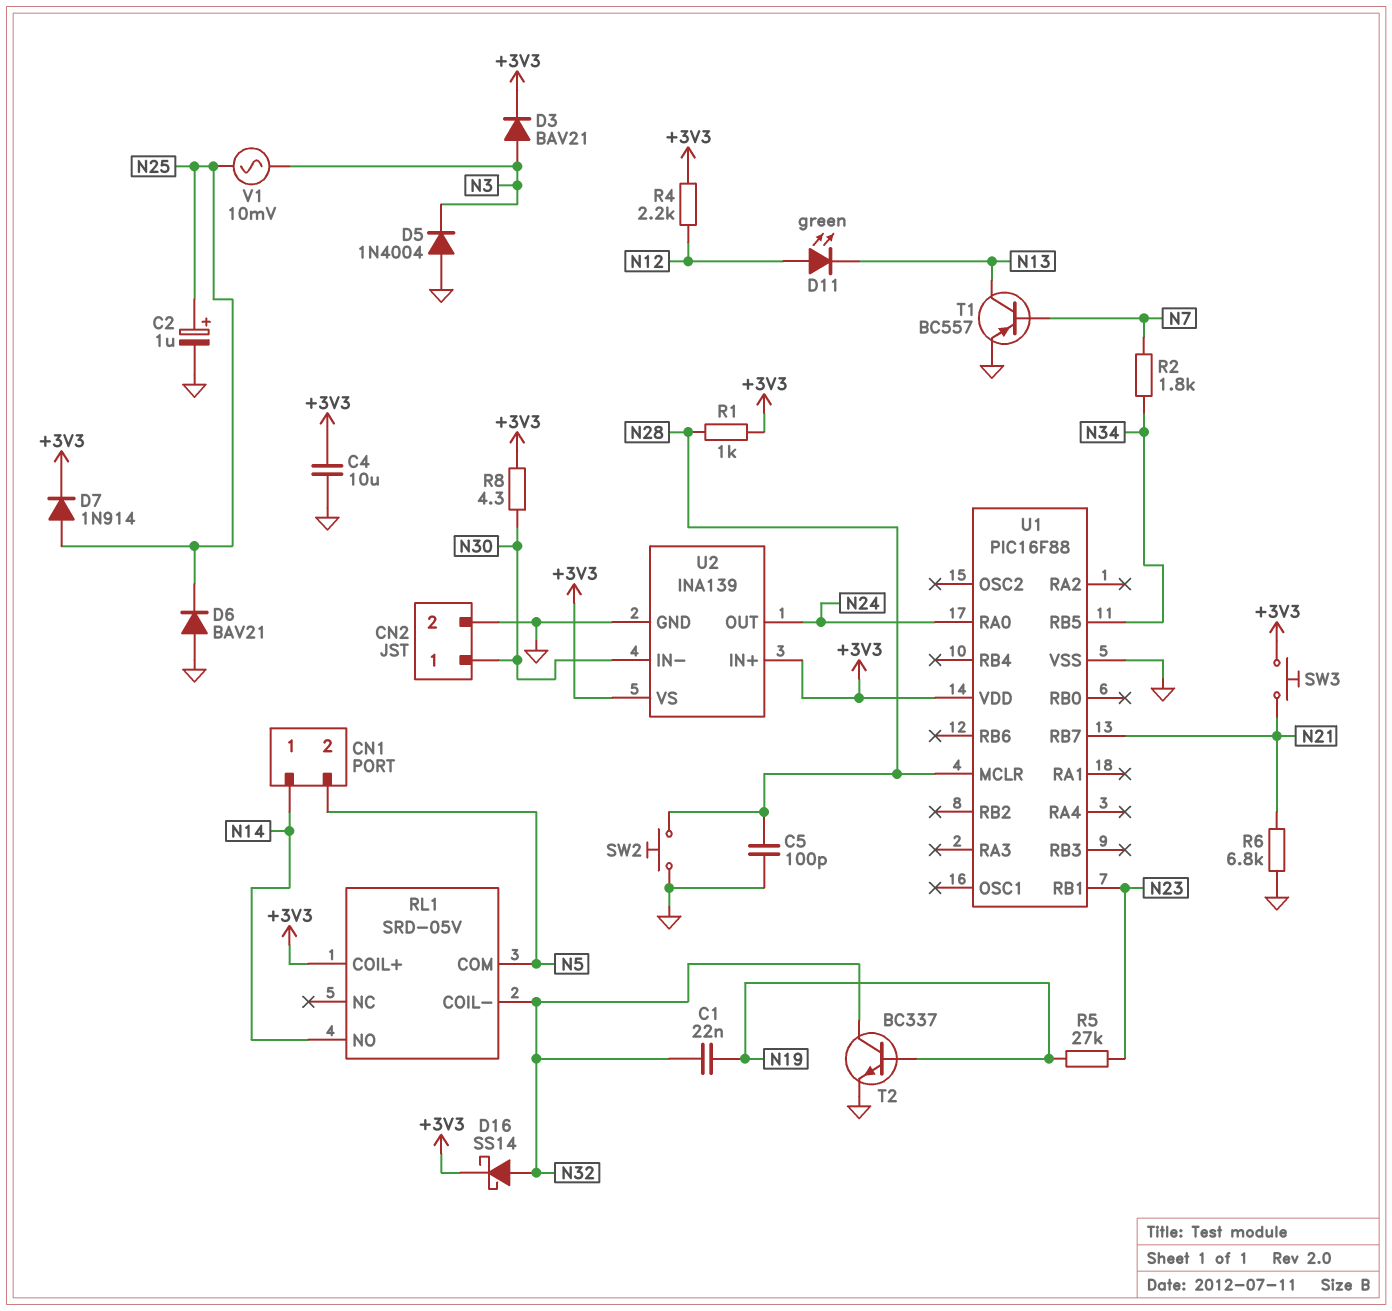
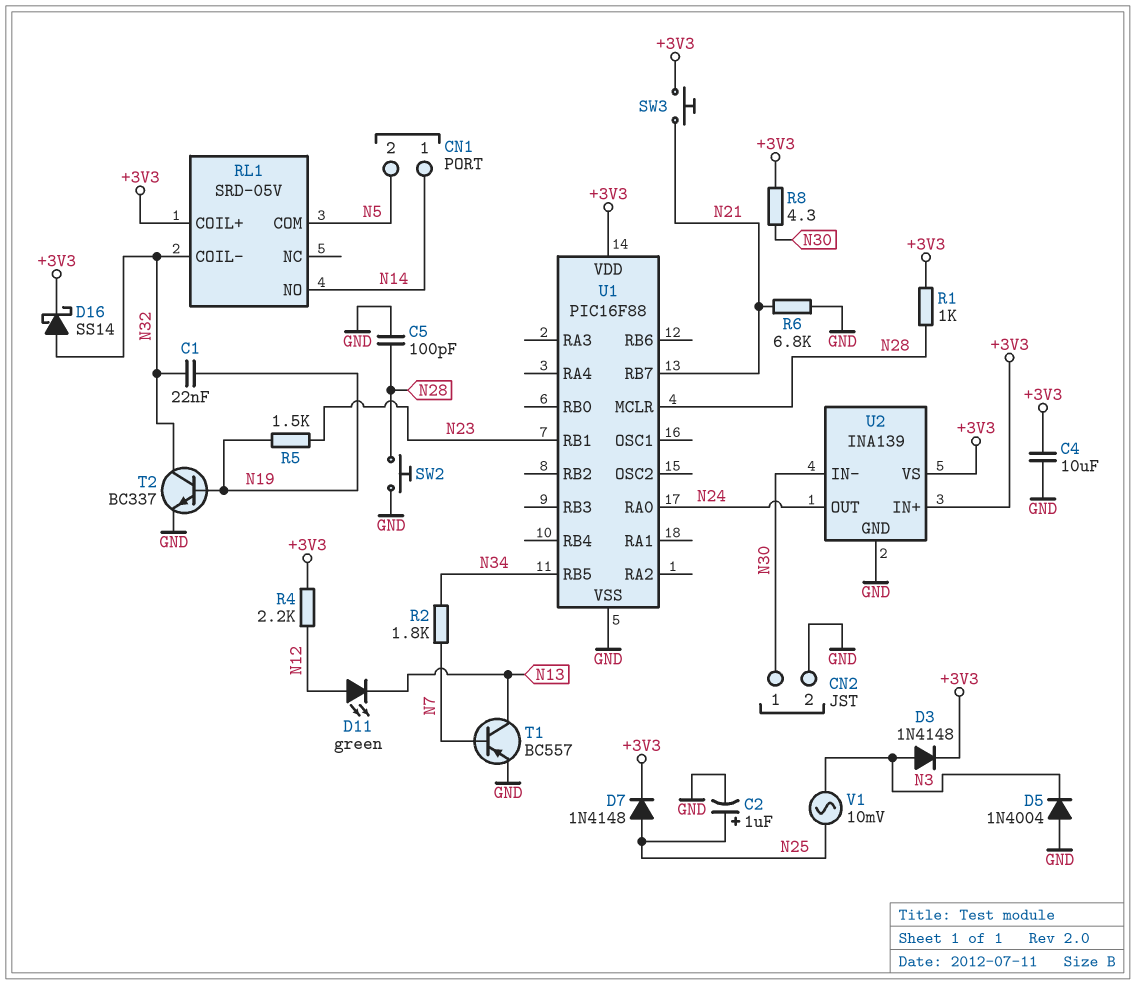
D3: diode BAV21 (A N3, K +3V3) -> diode 1N4148 (A N3, K +3V3)
D6: diode BAV21 (A GND, K N25) -> none
D7: diode 1N914 (A N25, K +3V3) -> diode 1N4148 (A N25, K +3V3)
R5: 27k (N19, N23) -> 1.5k (N19, N23)

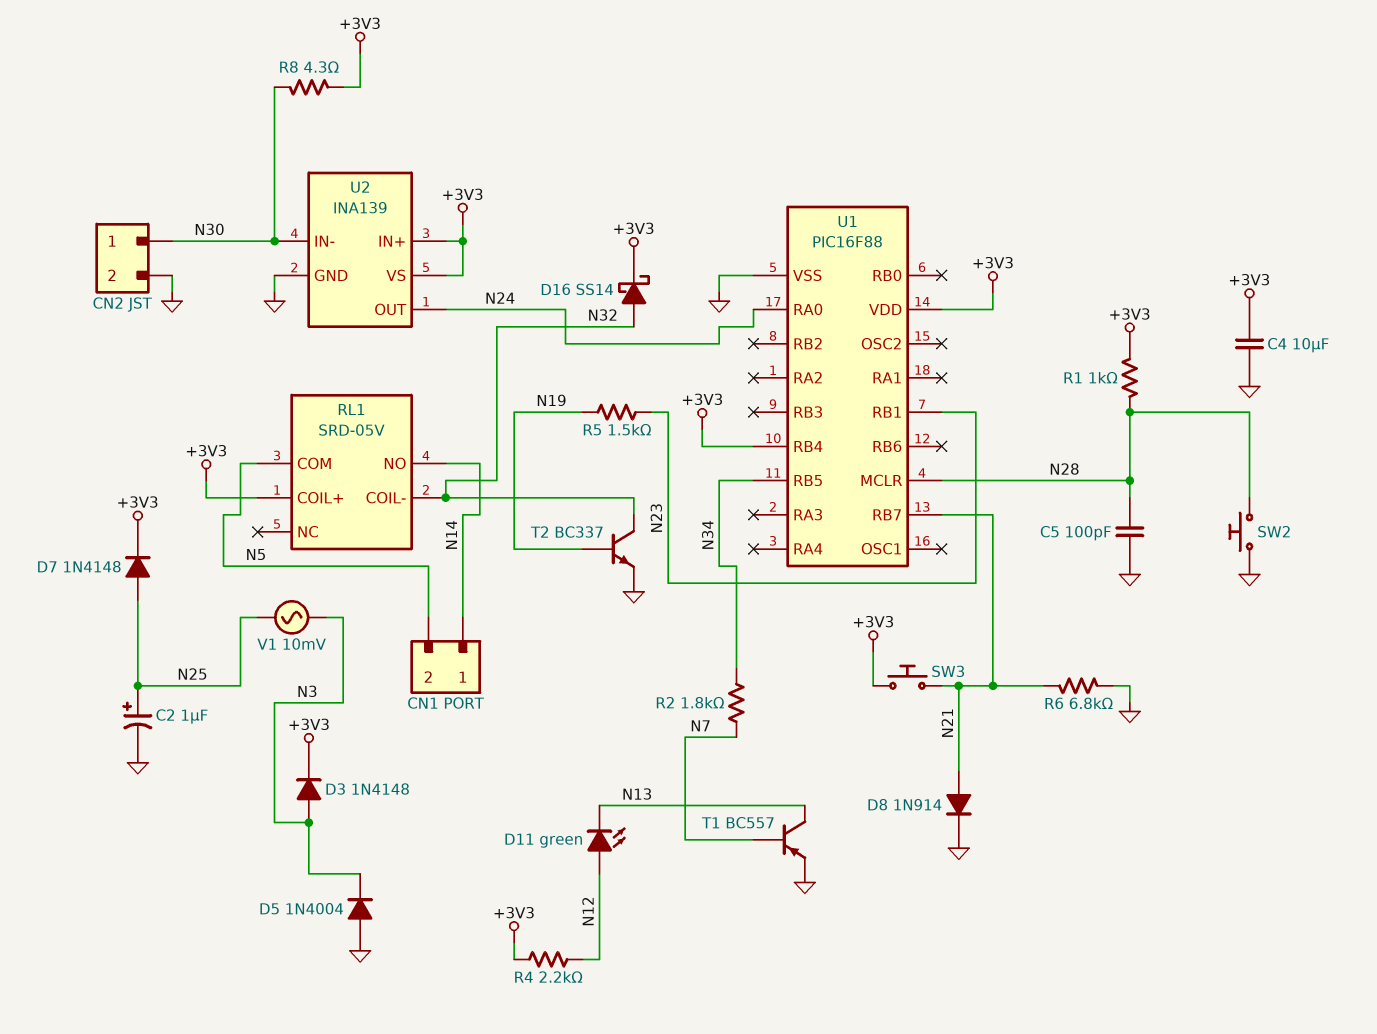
C1: 22nF (N19, N32) -> none
D8: none -> diode 1N914 (A N21, K GND)
U1 pin RB4: none -> +3V3

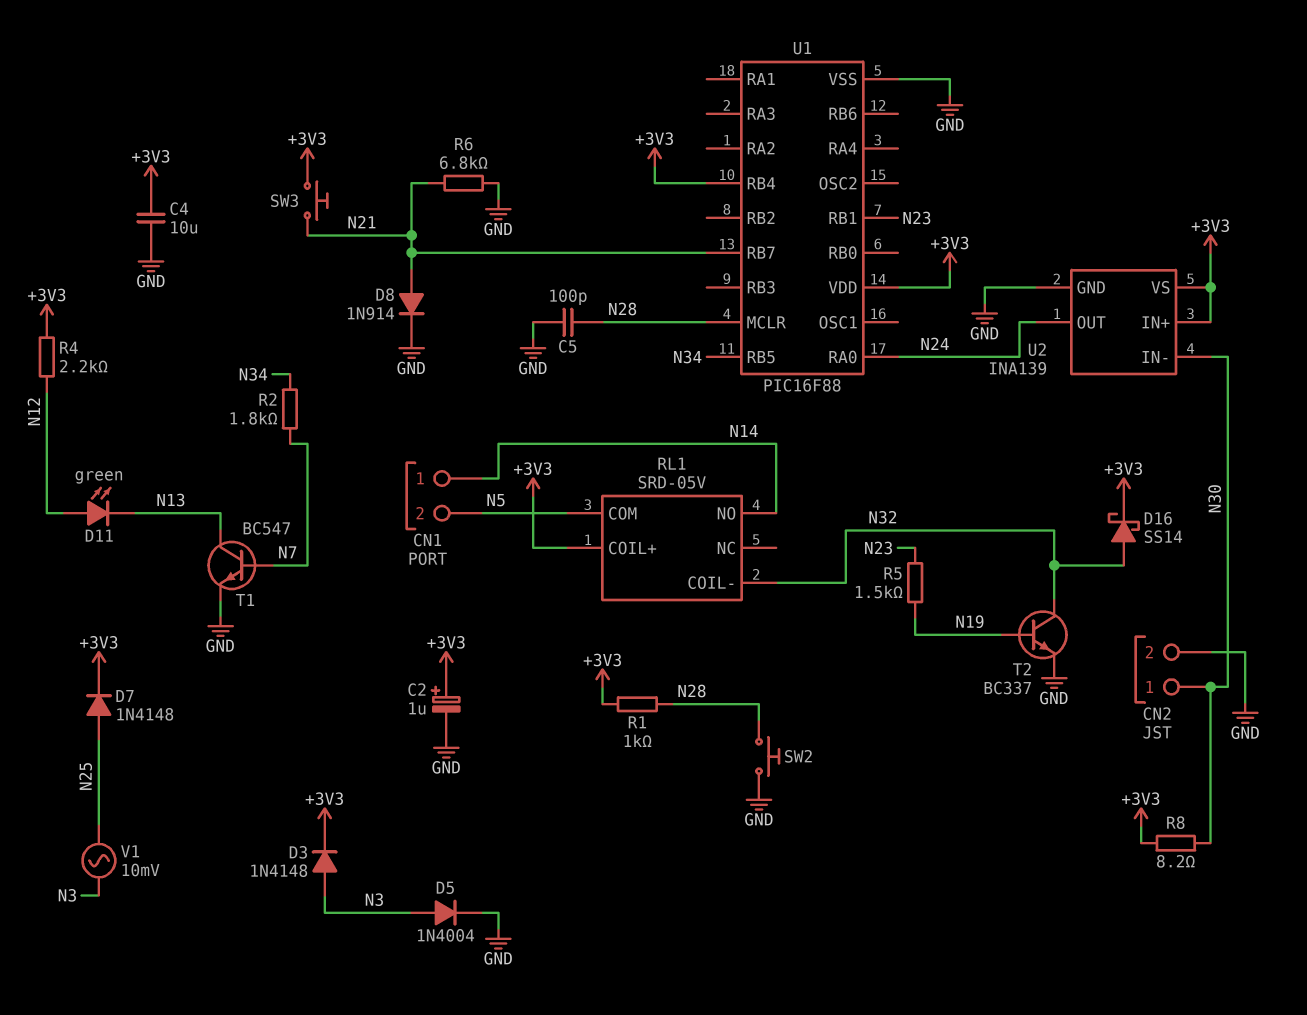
C2: 1uF (plus N25, minus GND) -> 1uF (plus +3V3, minus GND)
D5: diode 1N4004 (A GND, K N3) -> diode 1N4004 (A N3, K GND)
R8: 4.3 (+3V3, N30) -> 8.2 (+3V3, N30)
T1: PNP BC557 (B N7, C N13, E GND) -> NPN BC547 (B N7, C N13, E GND)

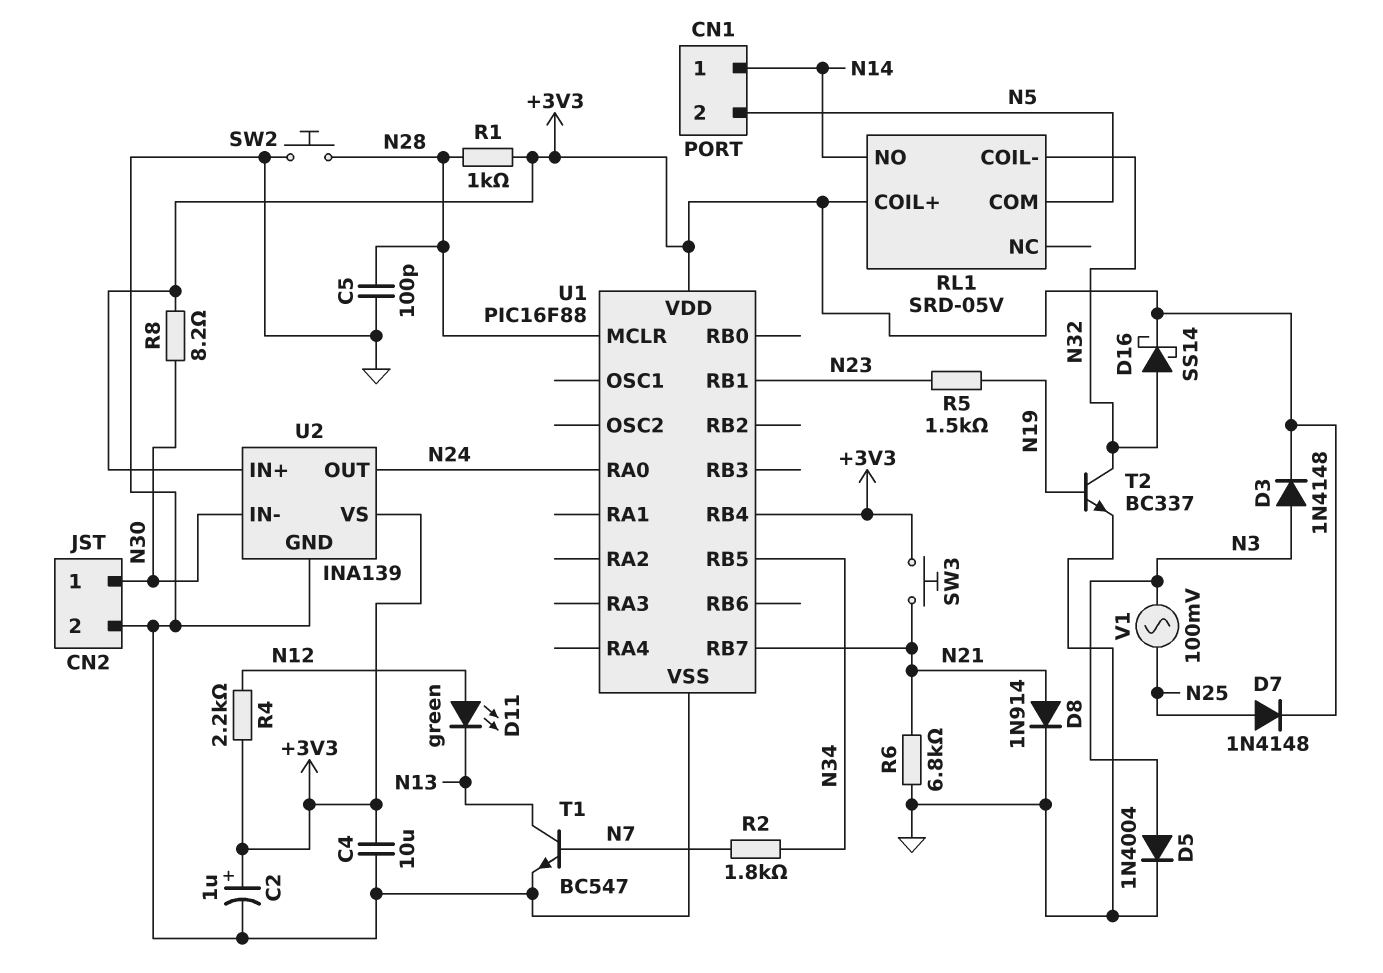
V1: AC 10mV (N3, N25) -> AC 100mV (N3, N25)

